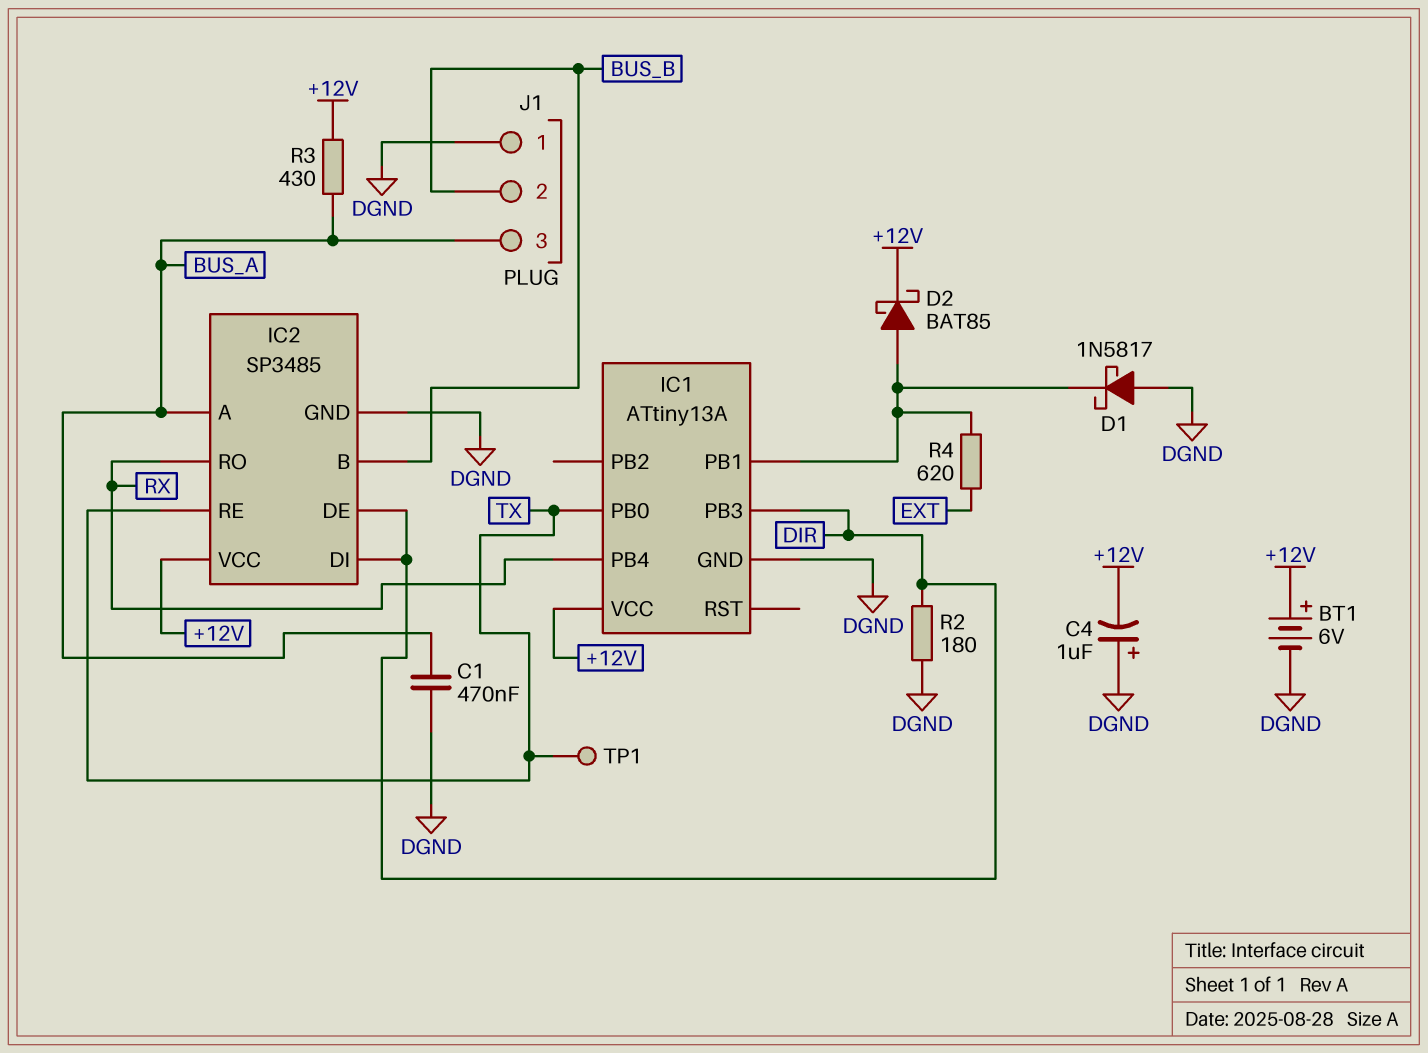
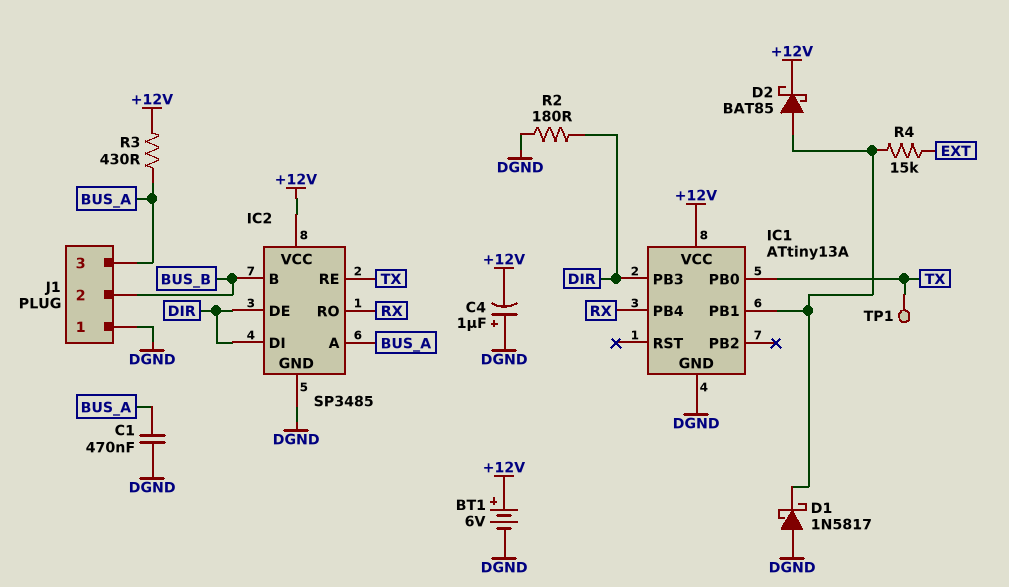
R4: 620 (EXT, IC1/PB1) -> 15k (EXT, IC1/PB1)

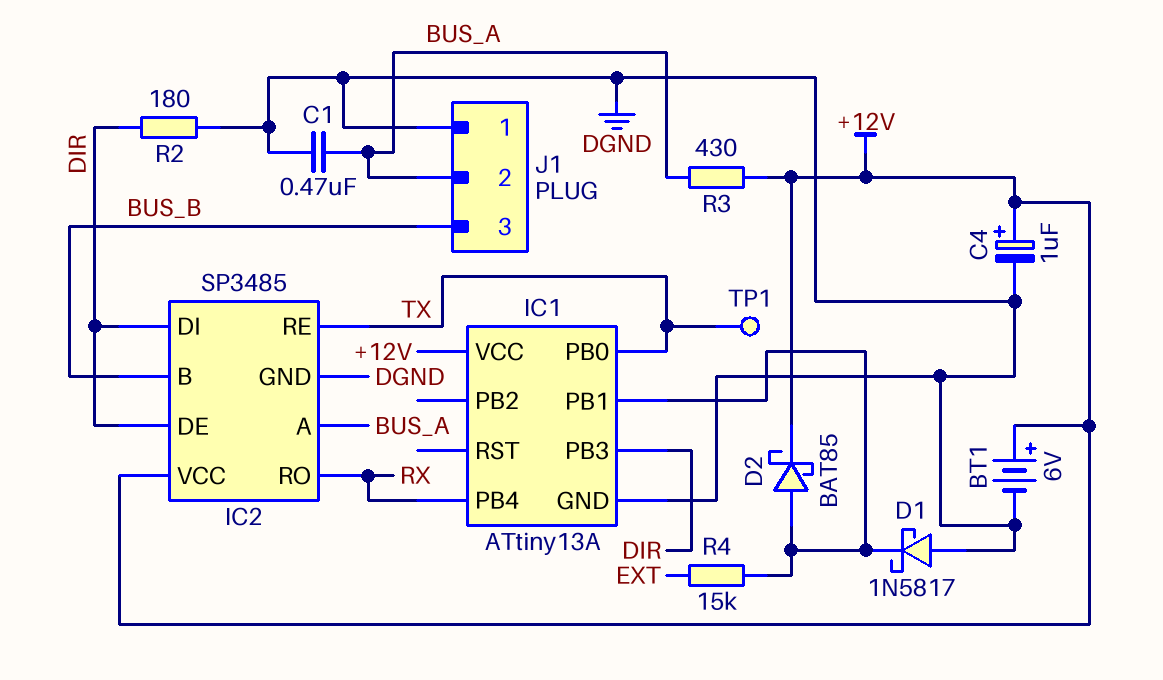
C4: 1uF (plus DGND, minus +12V) -> 1uF (plus +12V, minus DGND)
J1 pin 2: BUS_B -> BUS_A
J1 pin 3: BUS_A -> BUS_B

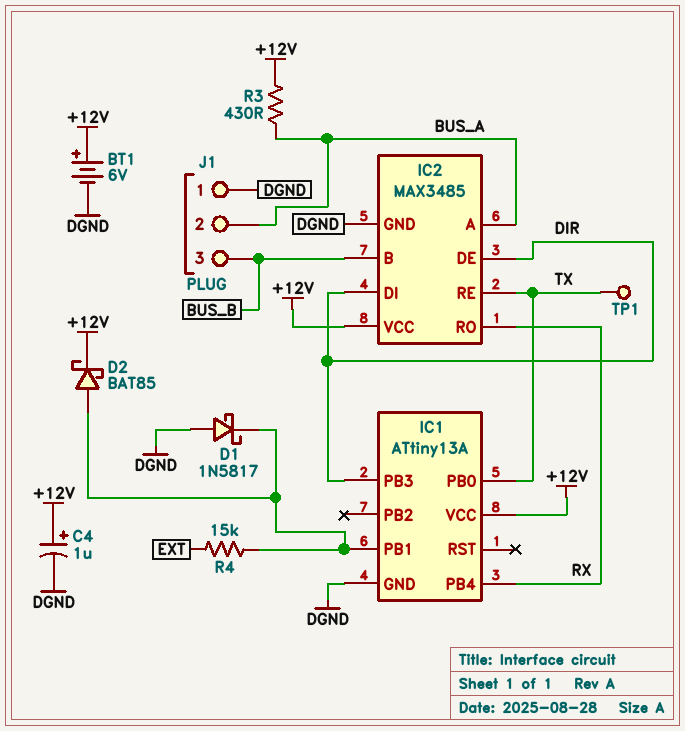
C1: 470nF (BUS_A, DGND) -> none
IC2: SP3485 -> MAX3485
R2: 180 (DGND, DIR) -> none

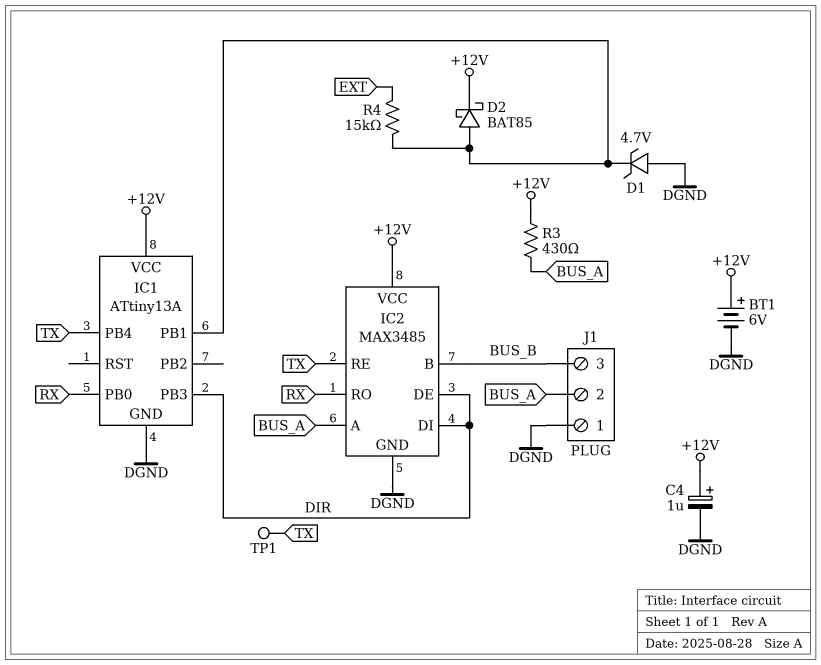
D1: schottky 1N5817 (A DGND, K IC1/PB1) -> zener 4.7V (A DGND, K IC1/PB1)
IC1 pin PB0: TX -> RX
IC1 pin PB4: RX -> TX

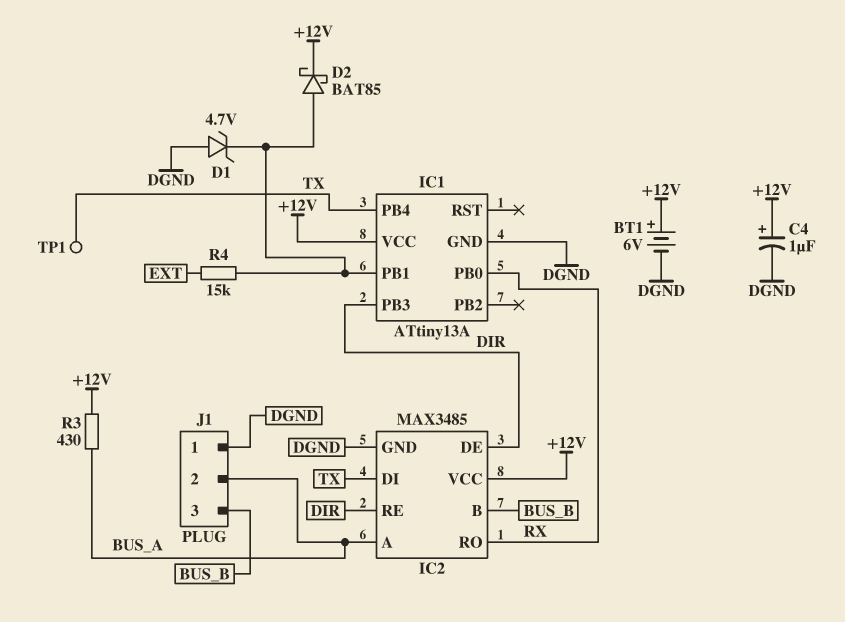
IC2 pin DI: DIR -> TX
IC2 pin RE: TX -> DIR

